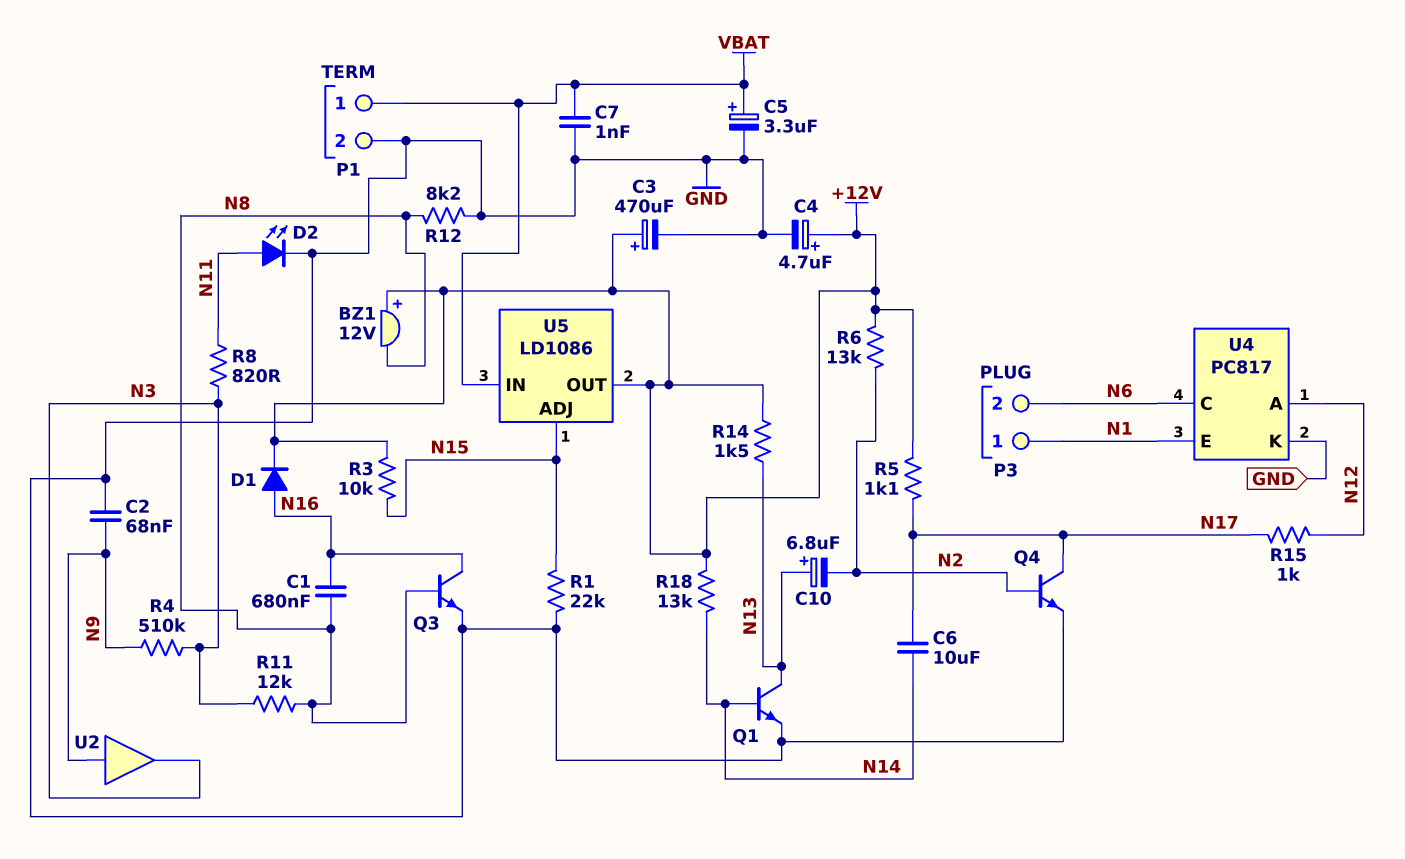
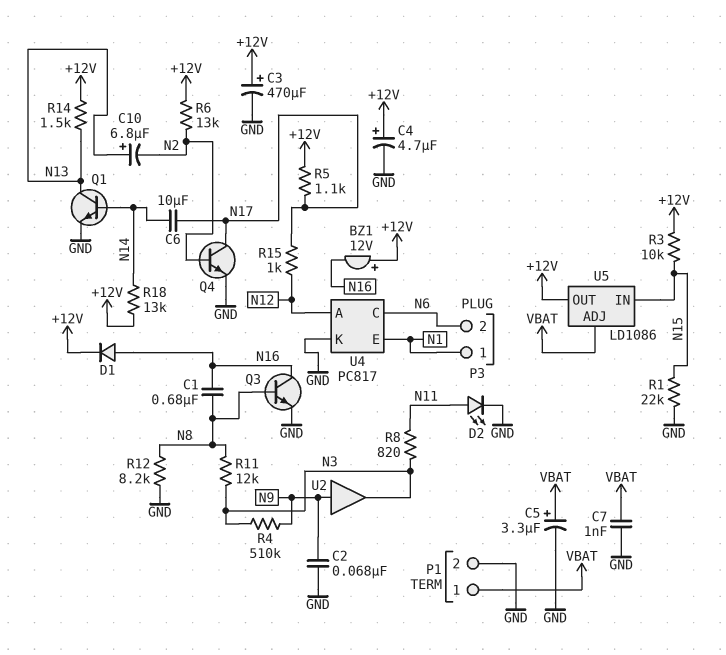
BZ1: buzzer 12V (plus +12V, minus N8) -> buzzer 12V (plus +12V, minus N16)
U5 pin ADJ: N15 -> VBAT
U5 pin IN: VBAT -> N15

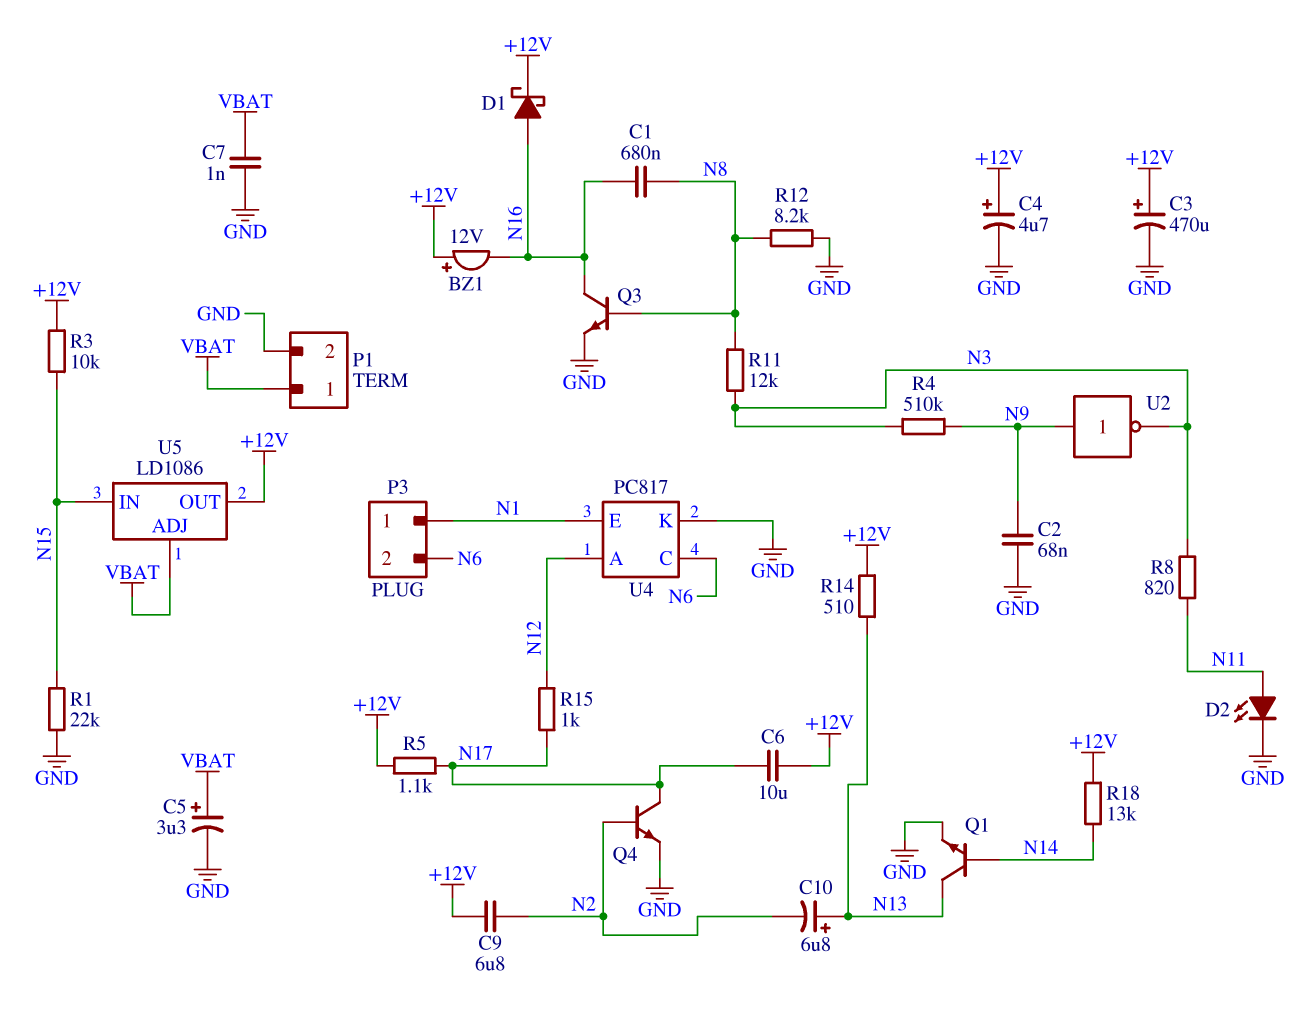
C6: 10uF (N14, N17) -> 10uF (+12V, N17)
C9: none -> 6.8uF (+12V, N2)
D1: diode (A N16, K +12V) -> schottky (A N16, K +12V)
R6: 13k (+12V, N2) -> none
R14: 1.5k (+12V, N13) -> 510 (+12V, N13)
U2: buffer (in N9, out N3) -> NOT (in N9, out N3)

